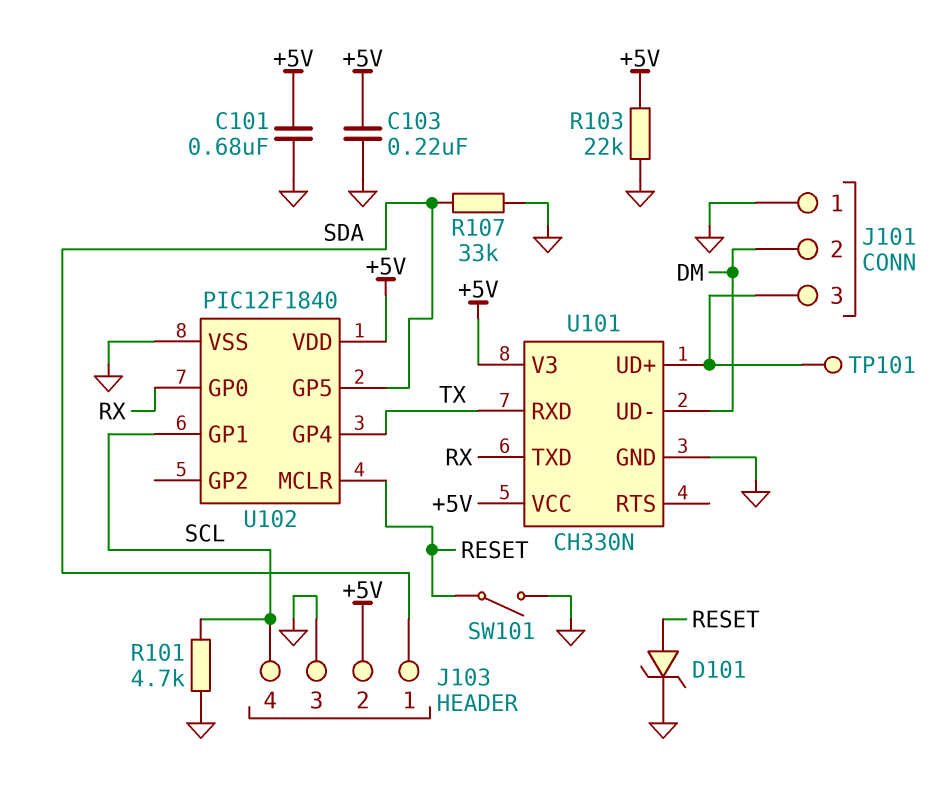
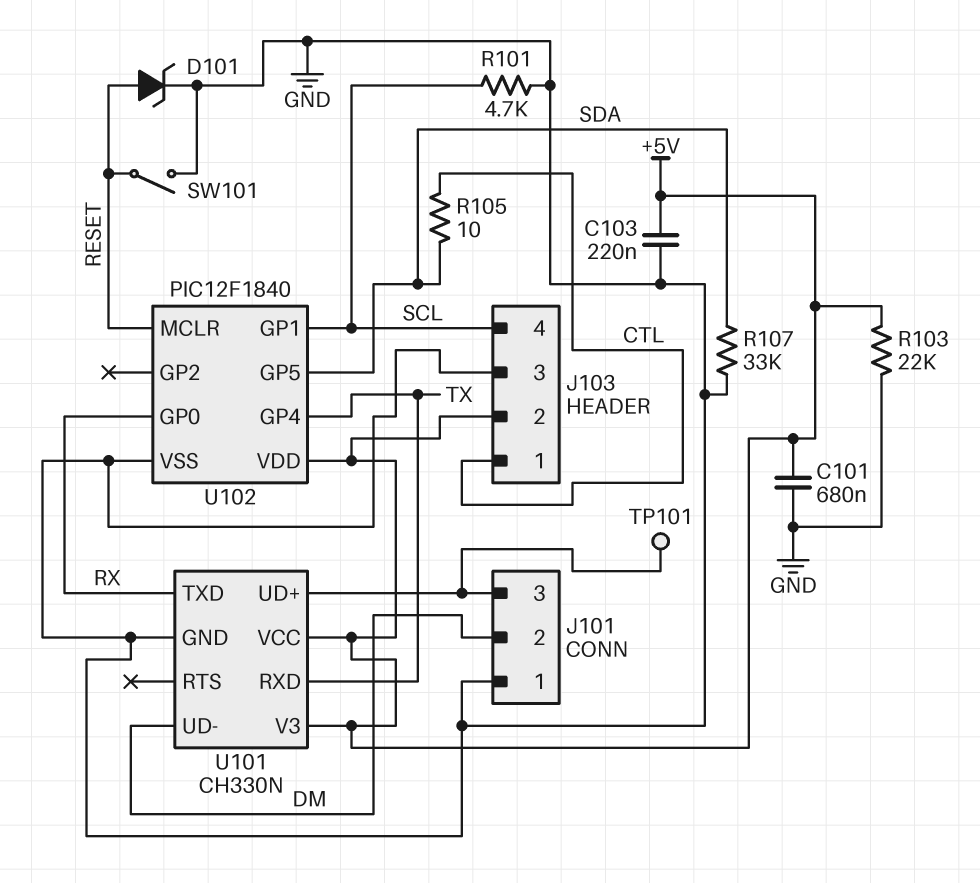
J103 pin 1: SDA -> CTL
R105: none -> 10 (CTL, SDA)

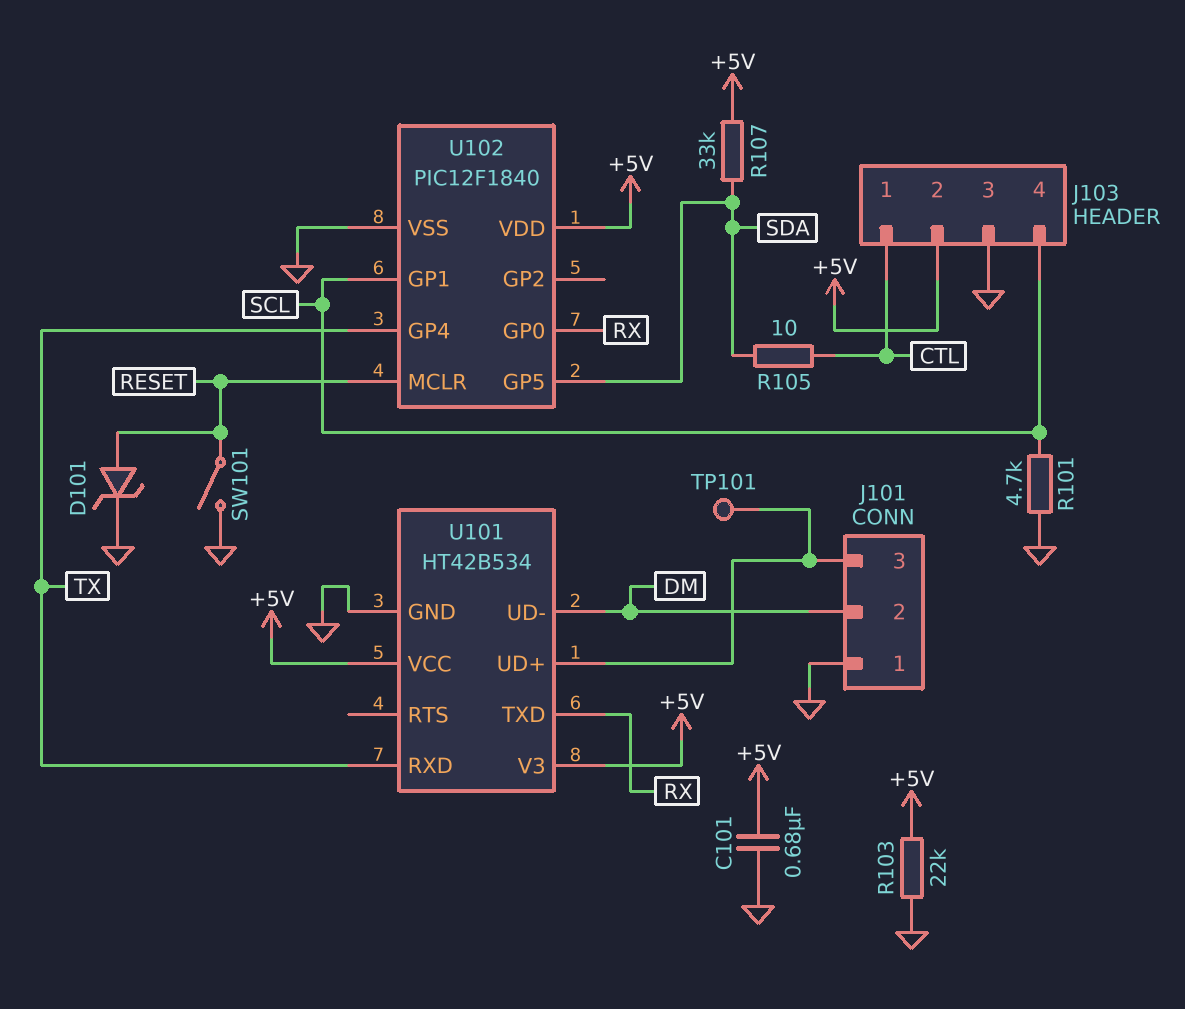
C103: 220nF (+5V, GND) -> none
R107: 33k (GND, SDA) -> 33k (+5V, SDA)
U101: CH330N -> HT42B534

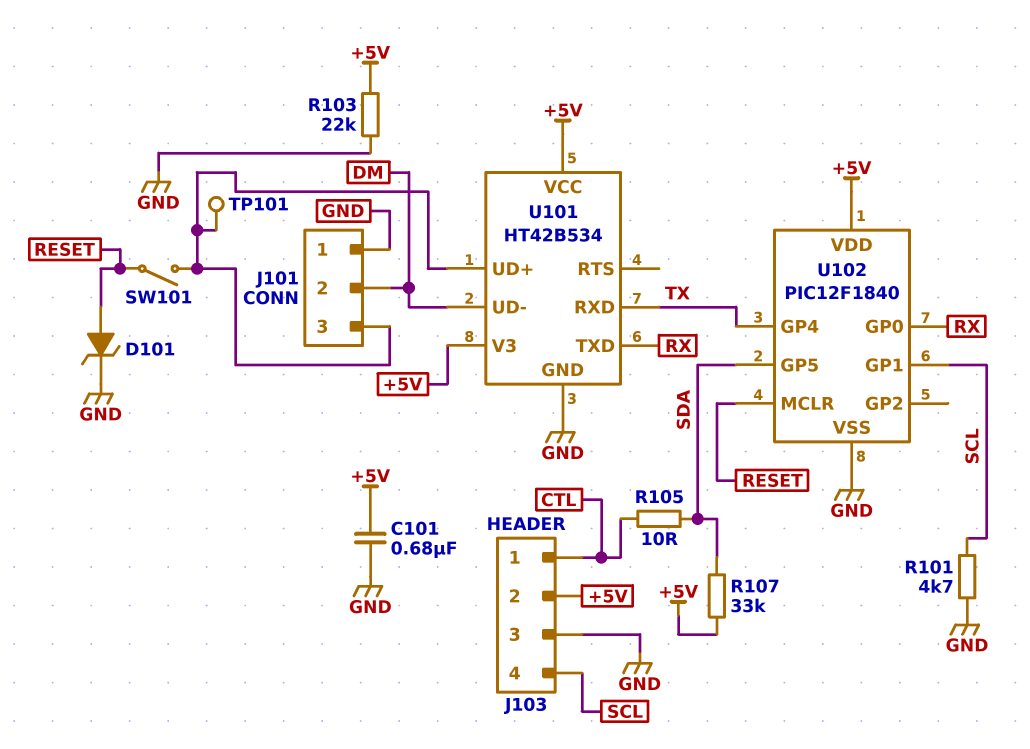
SW101: switch (GND, RESET) -> switch (J101/3, RESET)

